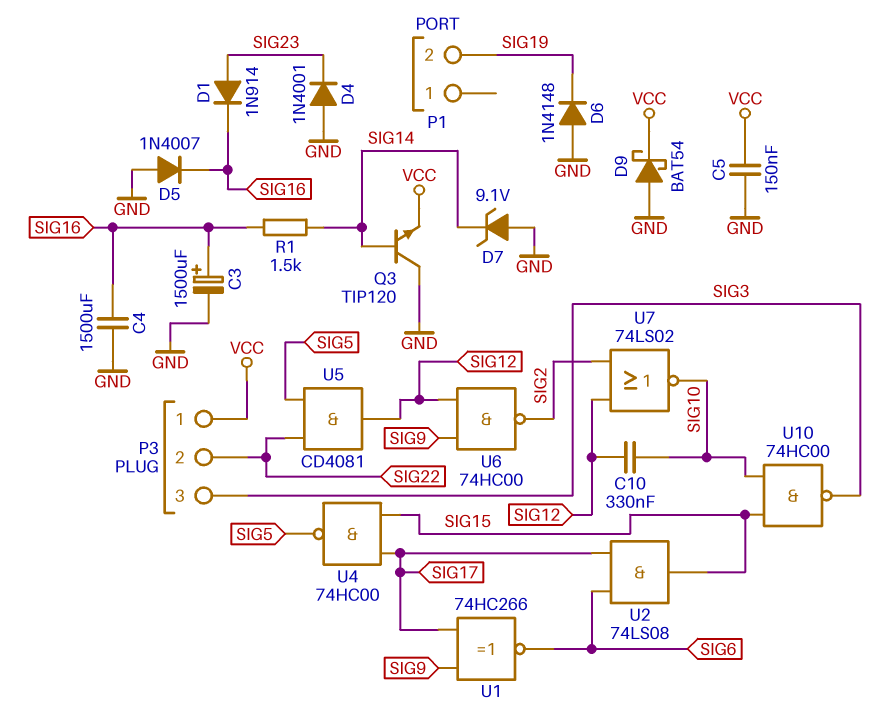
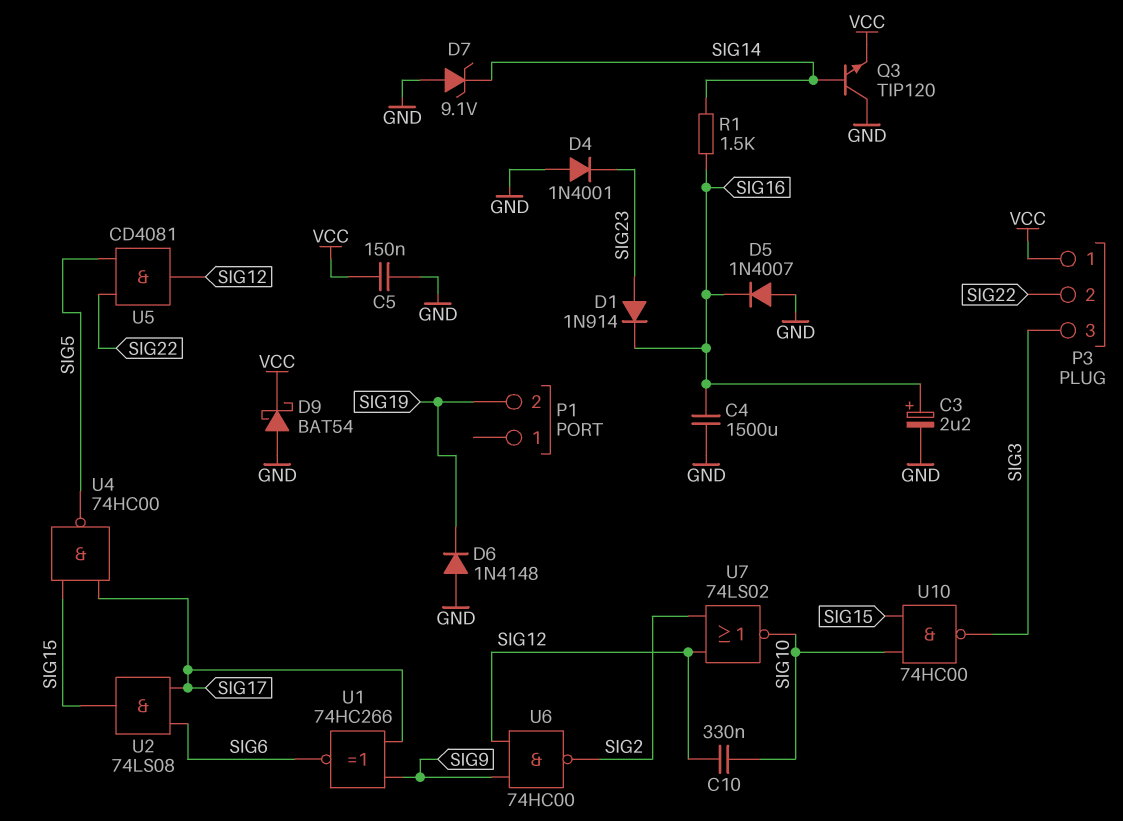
C3: 1500uF (plus SIG16, minus GND) -> 2.2uF (plus SIG16, minus GND)

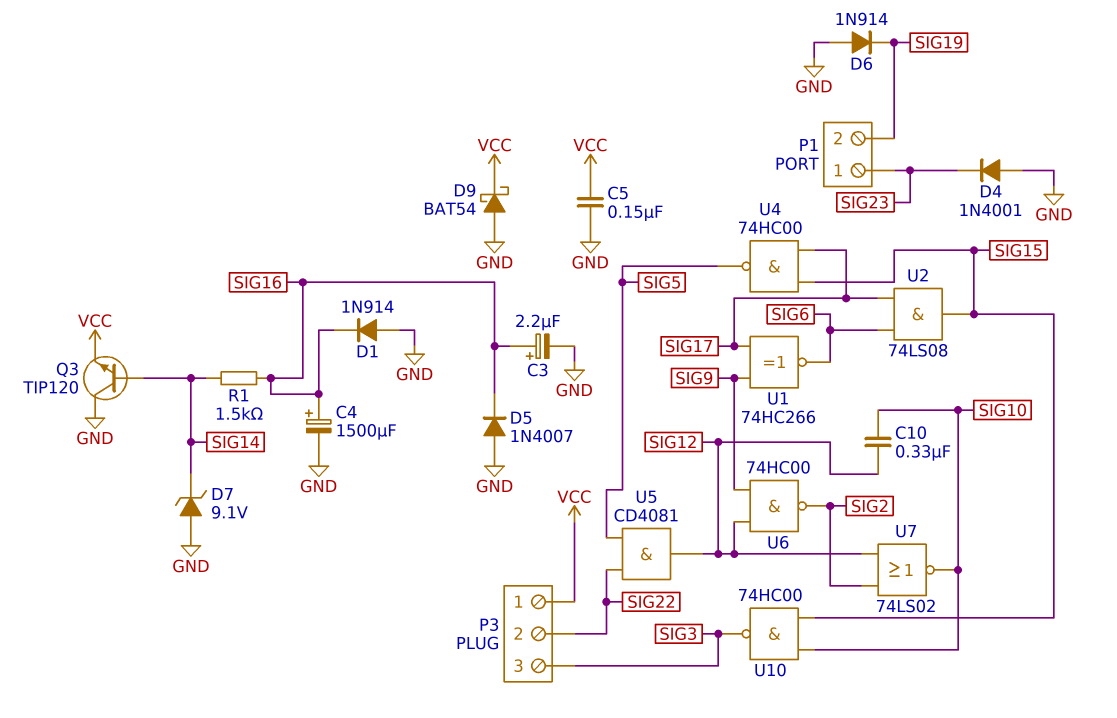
C4: 1500uF (GND, SIG16) -> 1500uF (plus SIG16, minus GND)
D1: diode 1N914 (A SIG23, K SIG16) -> diode 1N914 (A GND, K SIG16)
D6: diode 1N4148 (A GND, K SIG19) -> diode 1N914 (A GND, K SIG19)
P1 pin 1: none -> SIG23

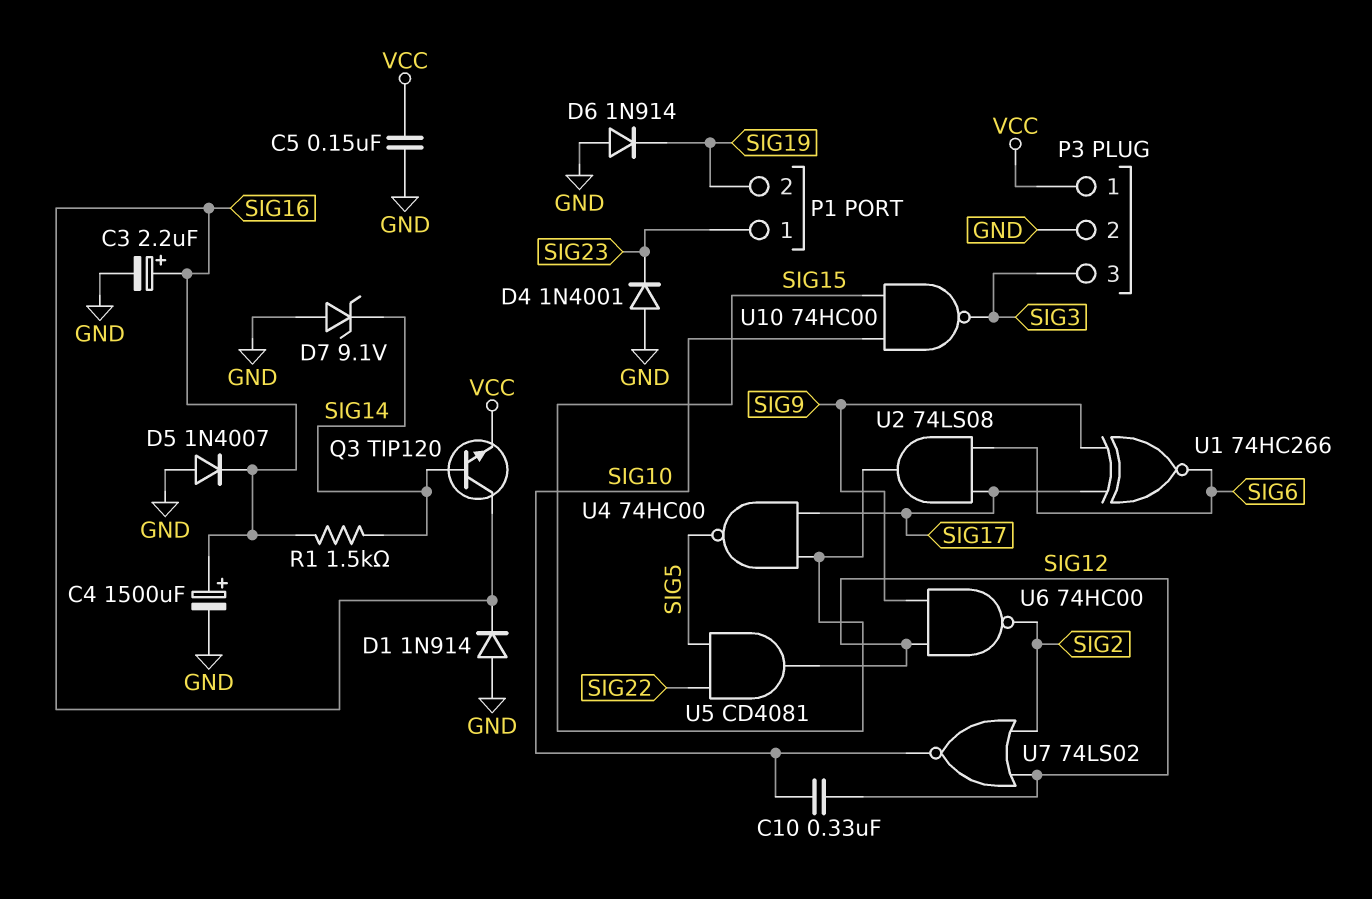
D9: schottky BAT54 (A GND, K VCC) -> none
P3 pin 2: SIG22 -> GND
Q3: NPN TIP120 (B SIG14, C GND, E VCC) -> NPN TIP120 (B SIG14, C SIG16, E VCC)

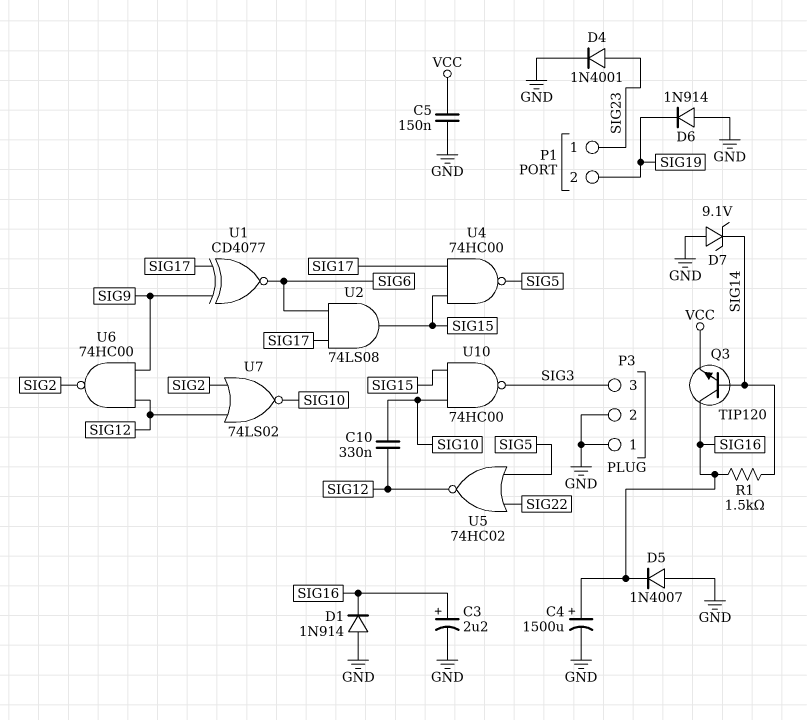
D4: diode 1N4001 (A GND, K SIG23) -> diode 1N4001 (A SIG23, K GND)
P3 pin 1: VCC -> GND
U1: XNOR 74HC266 (in SIG9, in SIG17, out SIG6) -> XNOR CD4077 (in SIG9, in SIG17, out SIG6)
U5: AND CD4081 (in SIG5, in SIG22, out SIG12) -> NOR 74HC02 (in SIG5, in SIG22, out SIG12)

